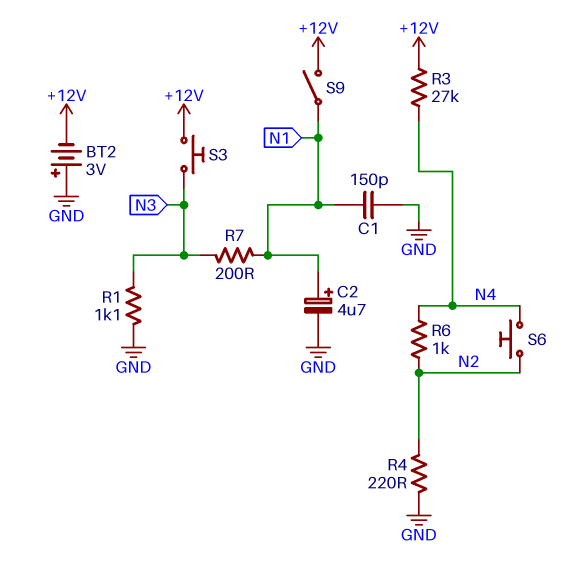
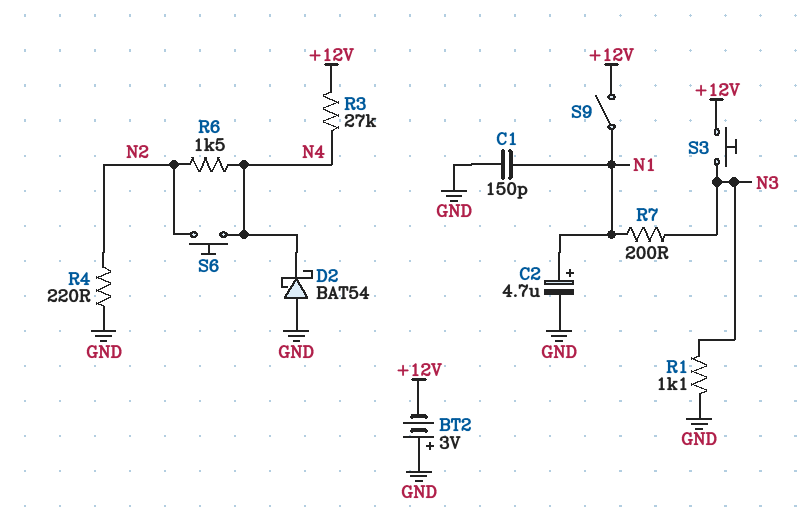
D2: none -> schottky BAT54 (A GND, K N4)
R6: 1k (N2, N4) -> 1.5k (N2, N4)

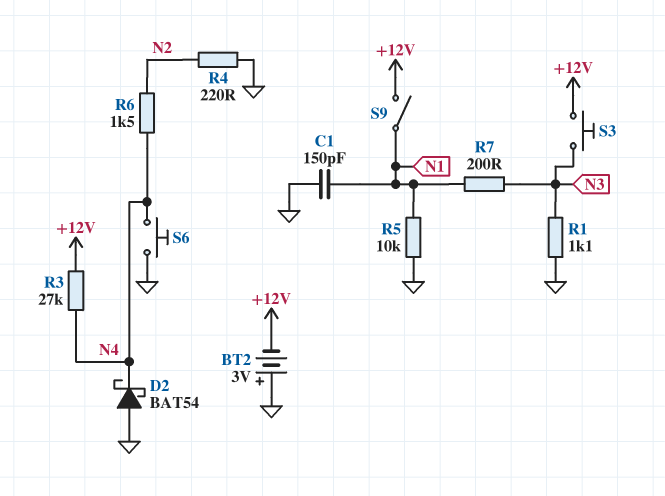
C2: 4.7uF (plus N1, minus GND) -> none
R5: none -> 10k (GND, N1)
S6: button (N2, N4) -> button (GND, N4)

